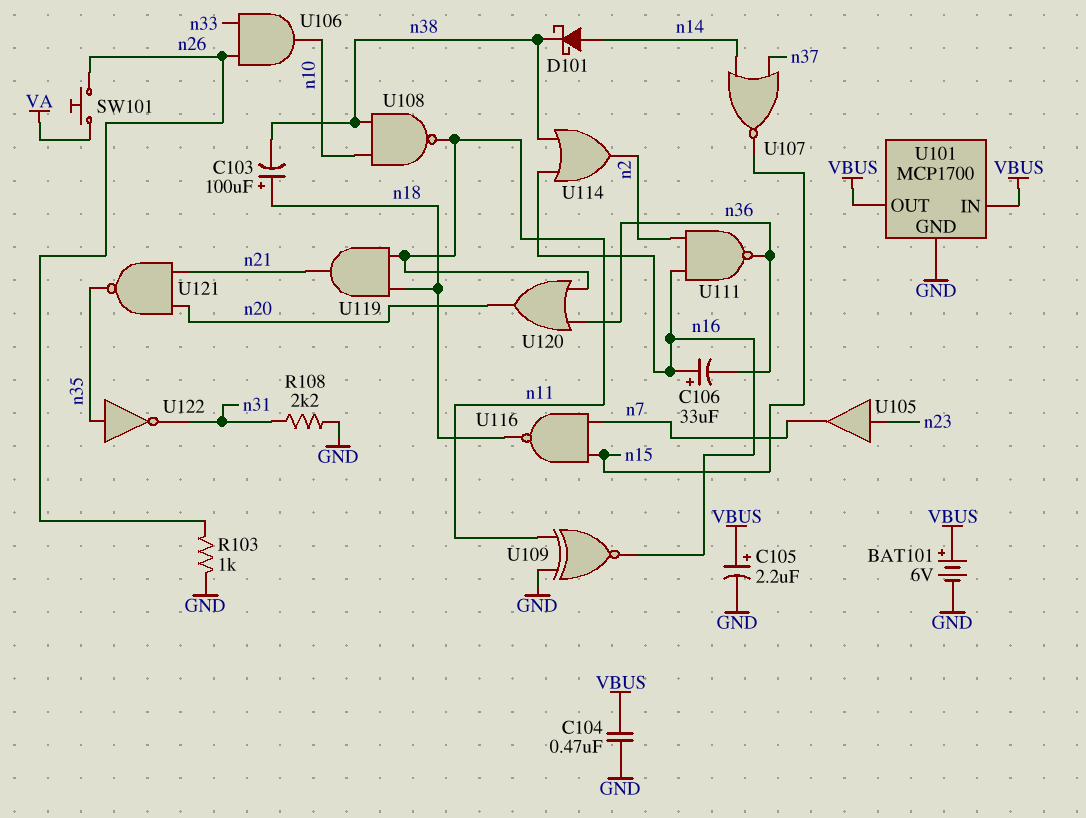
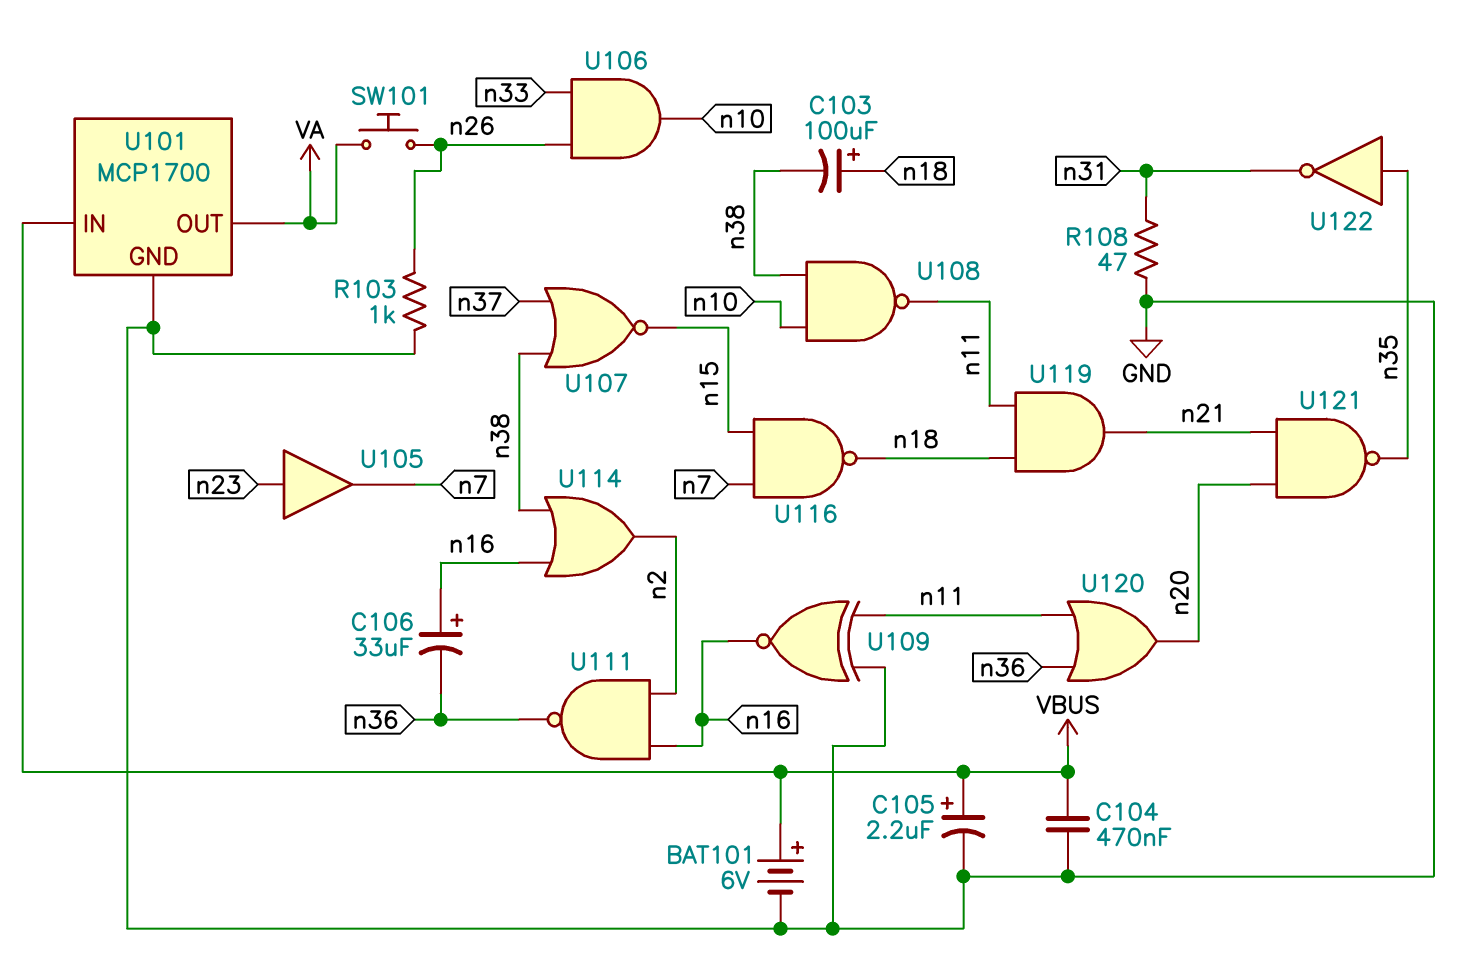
D101: schottky (A n14, K n38) -> none
R108: 2.2k (GND, n31) -> 47 (GND, n31)
U101 pin OUT: VBUS -> VA
U107: NOR (in n14, in n37, out n15) -> NOR (in n37, in n38, out n15)

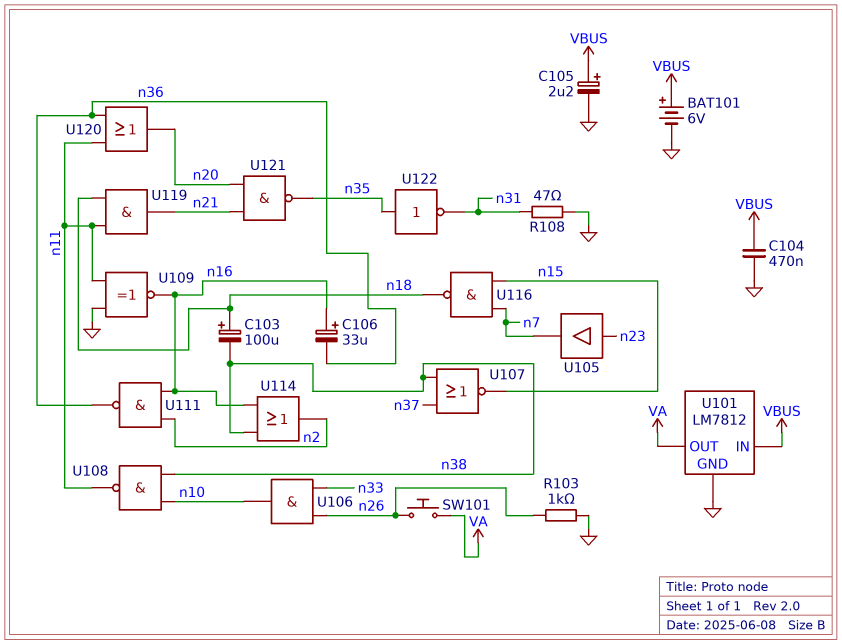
U101: MCP1700 -> LM7812

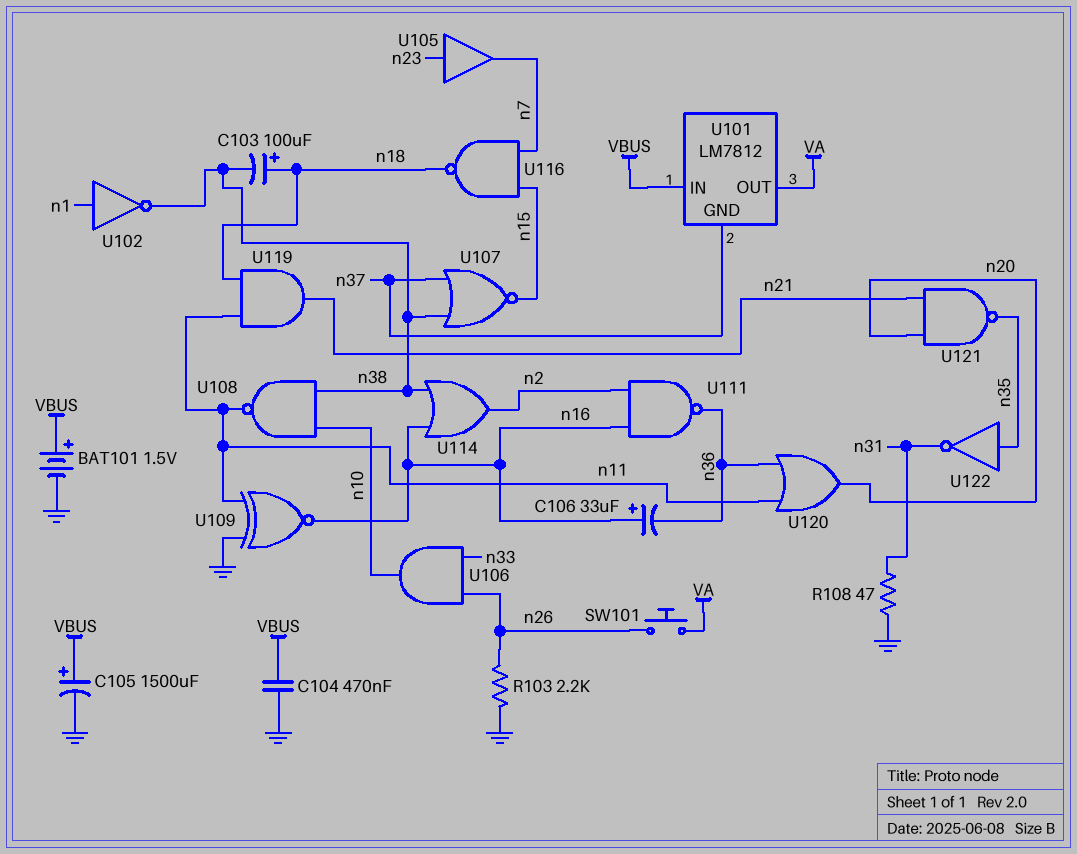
BAT101: 6V (plus VBUS, minus GND) -> 1.5V (plus VBUS, minus GND)
C105: 2.2uF (plus VBUS, minus GND) -> 1500uF (plus VBUS, minus GND)
R103: 1k (GND, n26) -> 2.2k (GND, n26)
U101 pin GND: GND -> n37
U102: none -> NOT (in n1, out n38)

